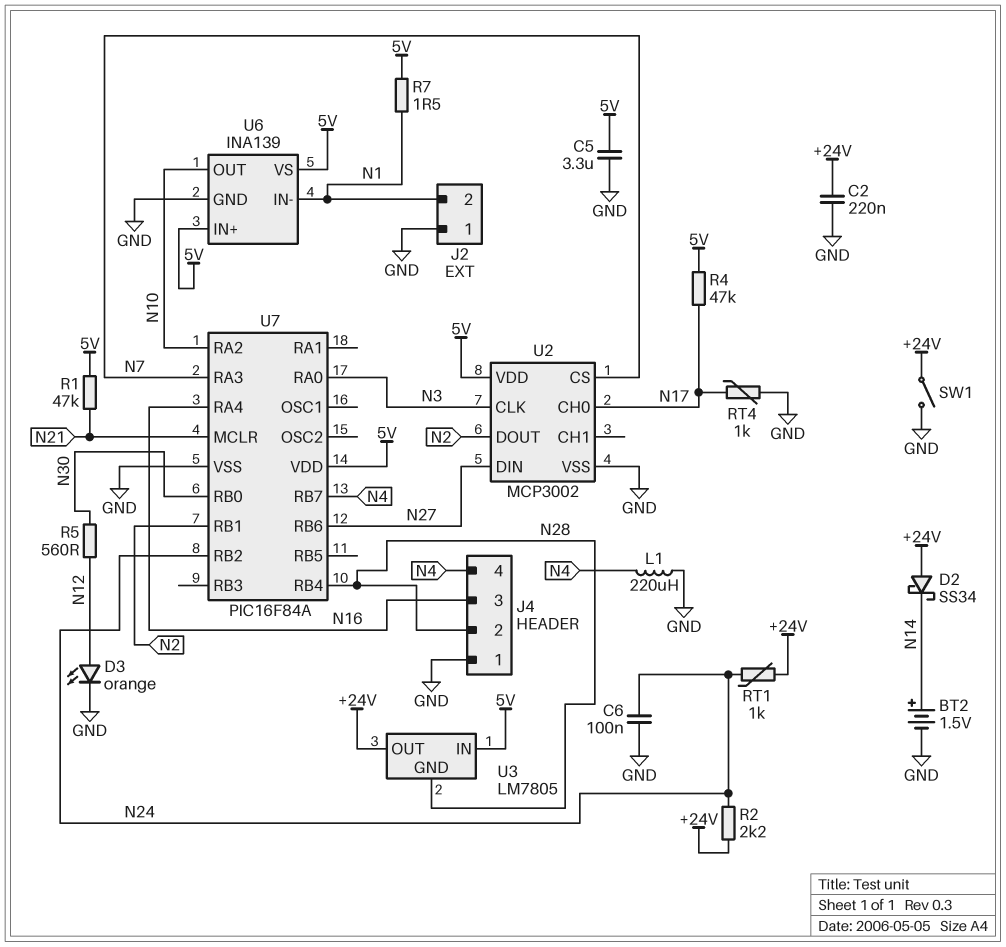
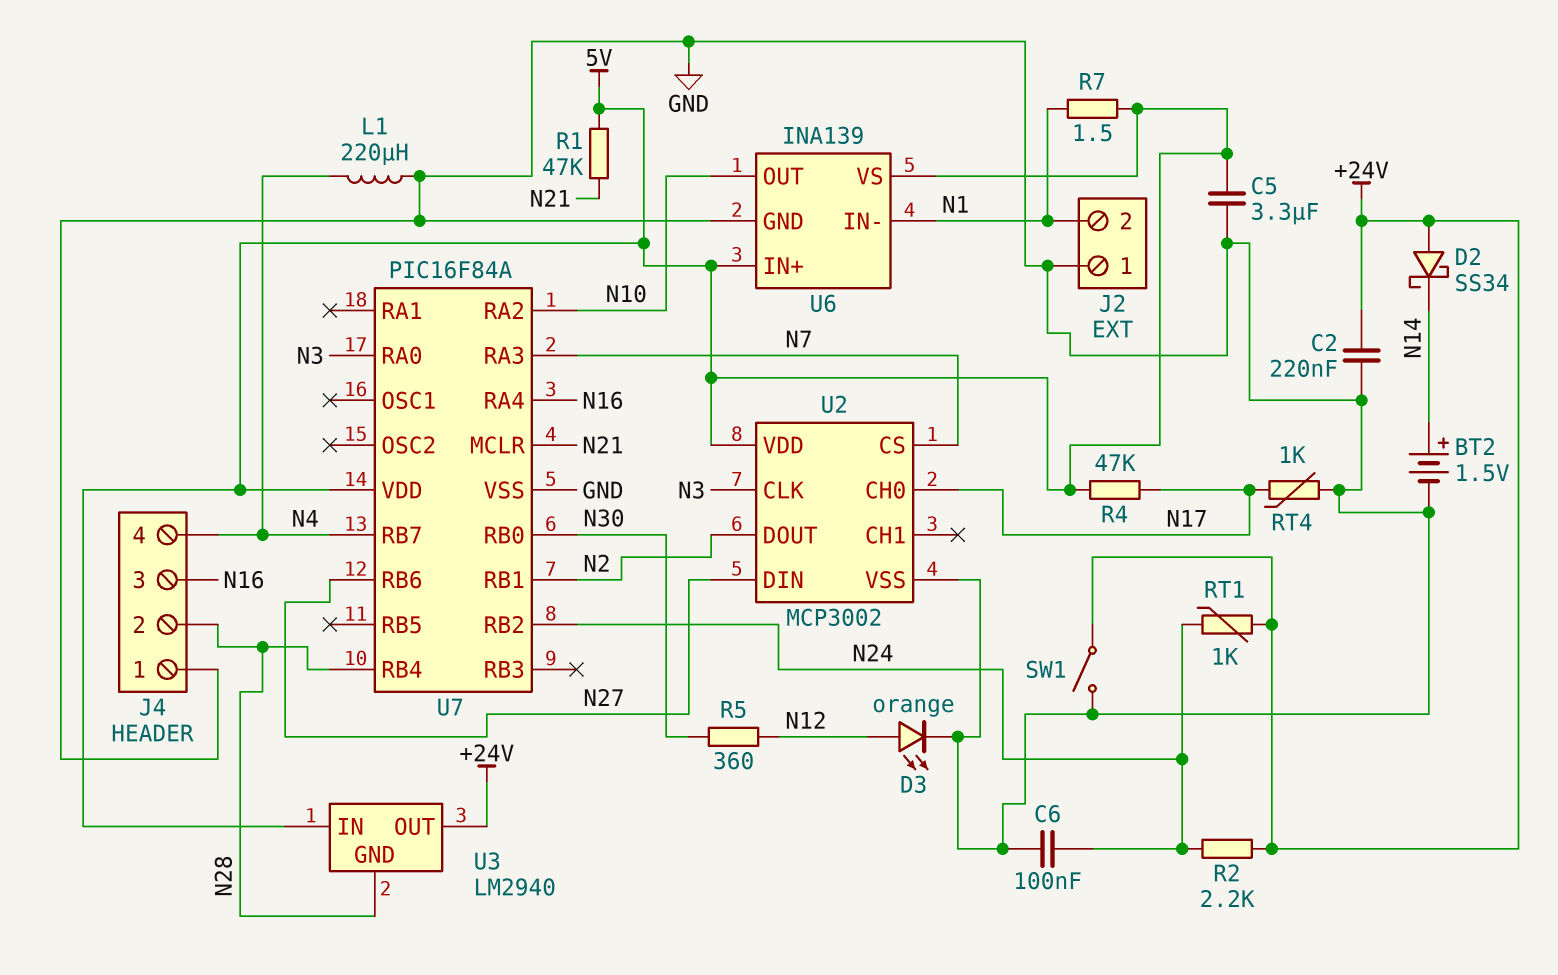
R5: 560 (N12, N30) -> 360 (N12, N30)
U3: LM7805 -> LM2940

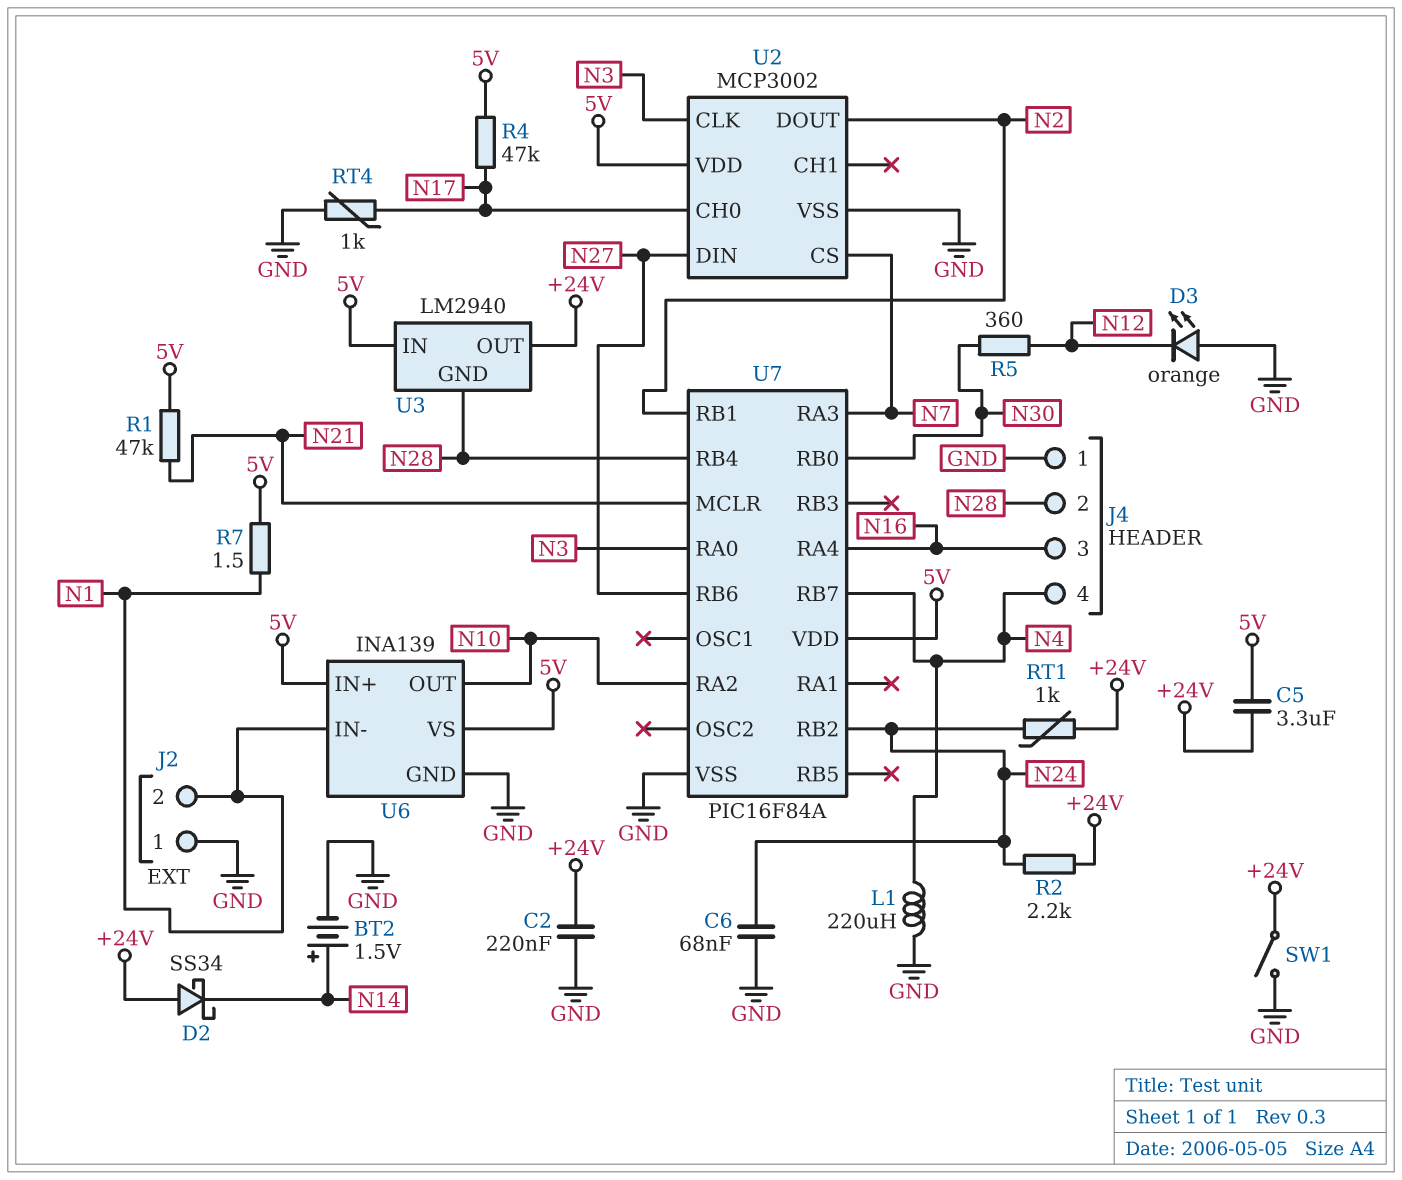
C5: 3.3uF (5V, GND) -> 3.3uF (+24V, 5V)
C6: 100nF (GND, N24) -> 68nF (GND, N24)
D3: LED orange (A N12, K GND) -> LED orange (A GND, K N12)

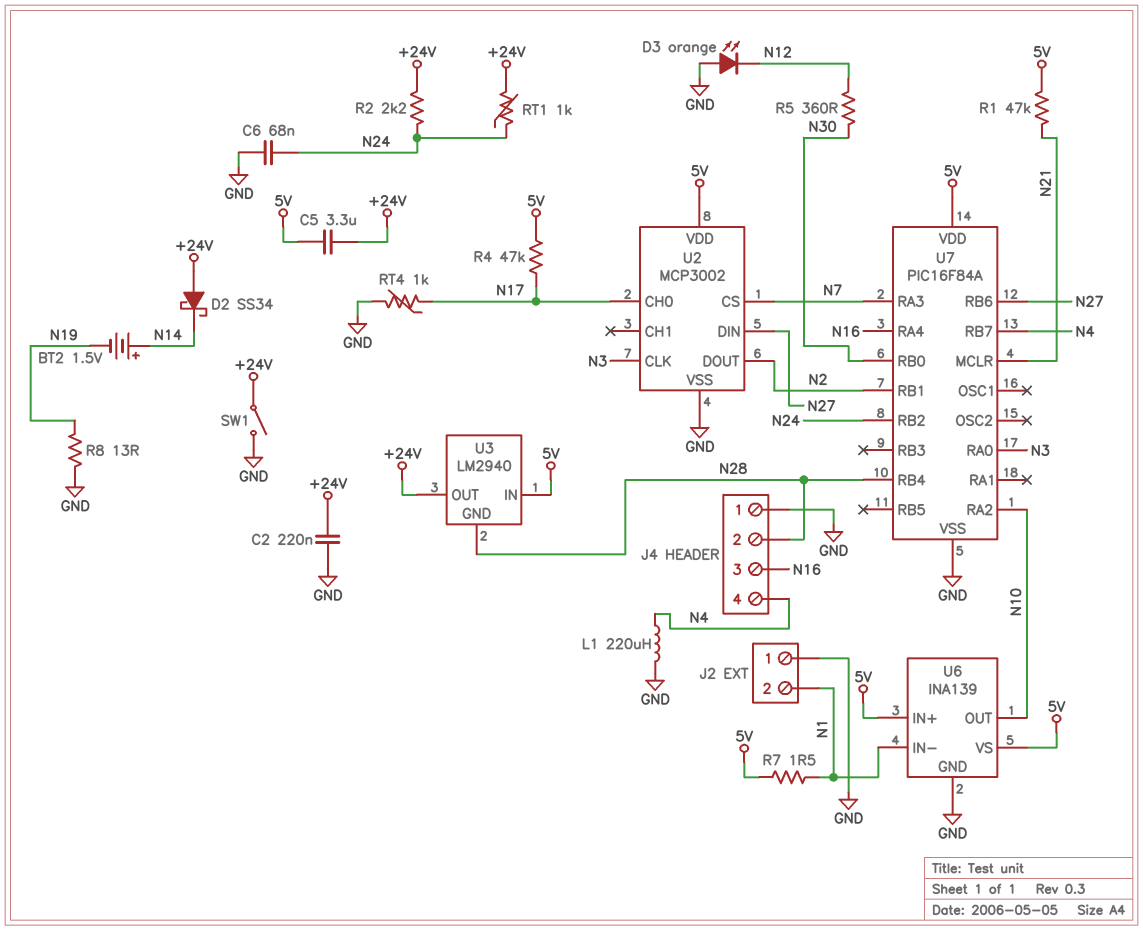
BT2: 1.5V (plus N14, minus GND) -> 1.5V (plus N14, minus N19)
R8: none -> 13 (GND, N19)

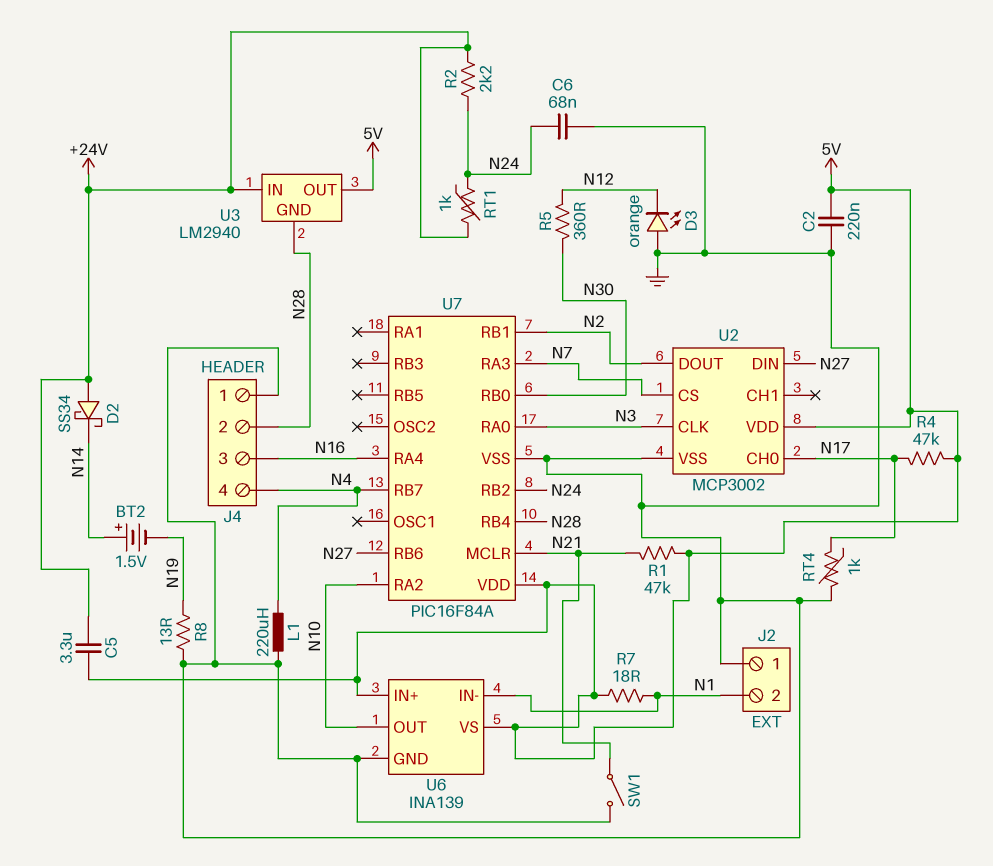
C2: 220nF (+24V, GND) -> 220nF (5V, GND)
R7: 1.5 (5V, N1) -> 18 (5V, N1)
SW1: switch (+24V, GND) -> switch (GND, N21)
U3 pin IN: 5V -> +24V
U3 pin OUT: +24V -> 5V

